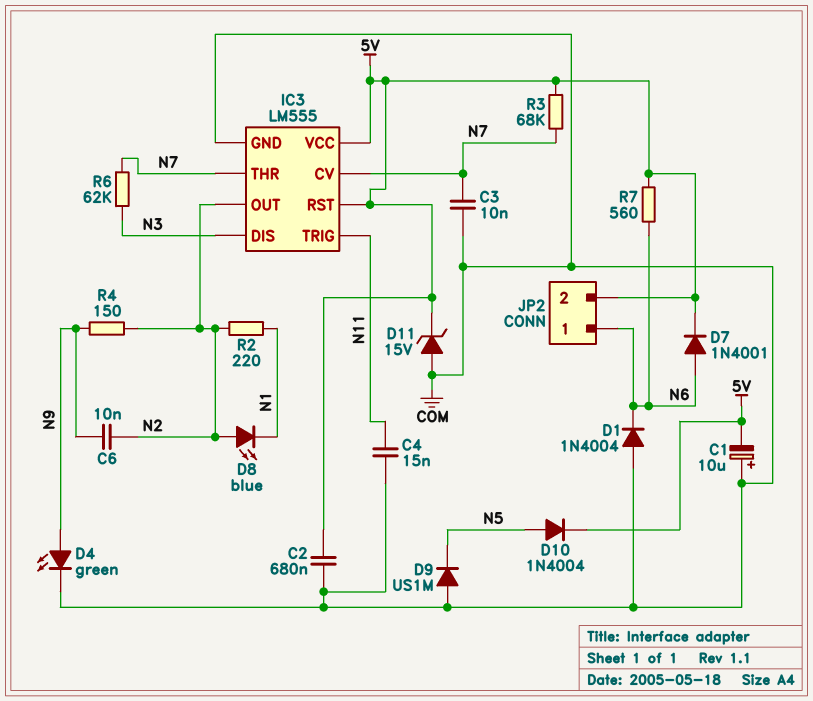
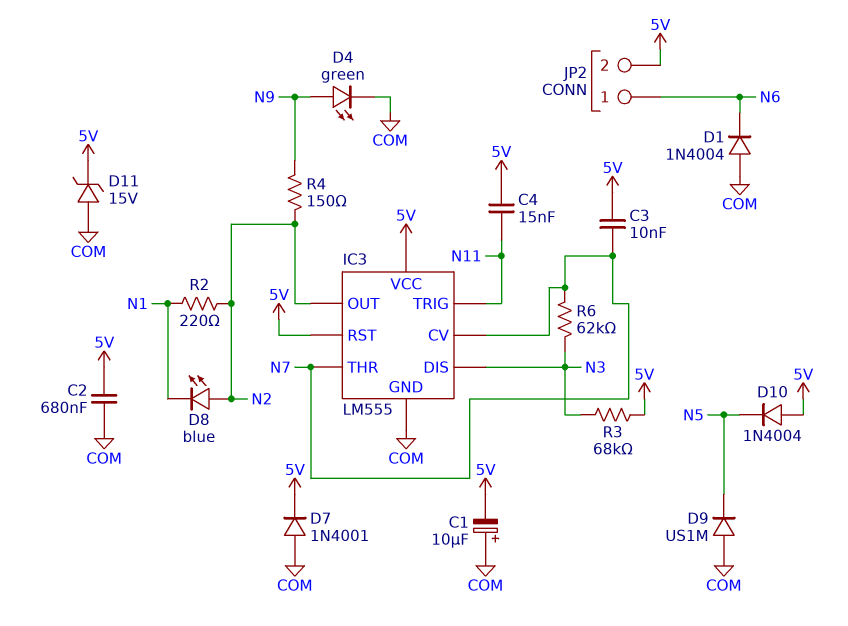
C3: 10nF (COM, N7) -> 10nF (5V, N7)
C4: 15nF (COM, N11) -> 15nF (5V, N11)
C6: 10nF (N2, N9) -> none
D7: diode 1N4001 (A N6, K 5V) -> diode 1N4001 (A COM, K 5V)
D10: diode 1N4004 (A N5, K 5V) -> diode 1N4004 (A 5V, K N5)
R3: 68k (5V, N7) -> 68k (5V, N3)
R7: 560 (5V, N6) -> none

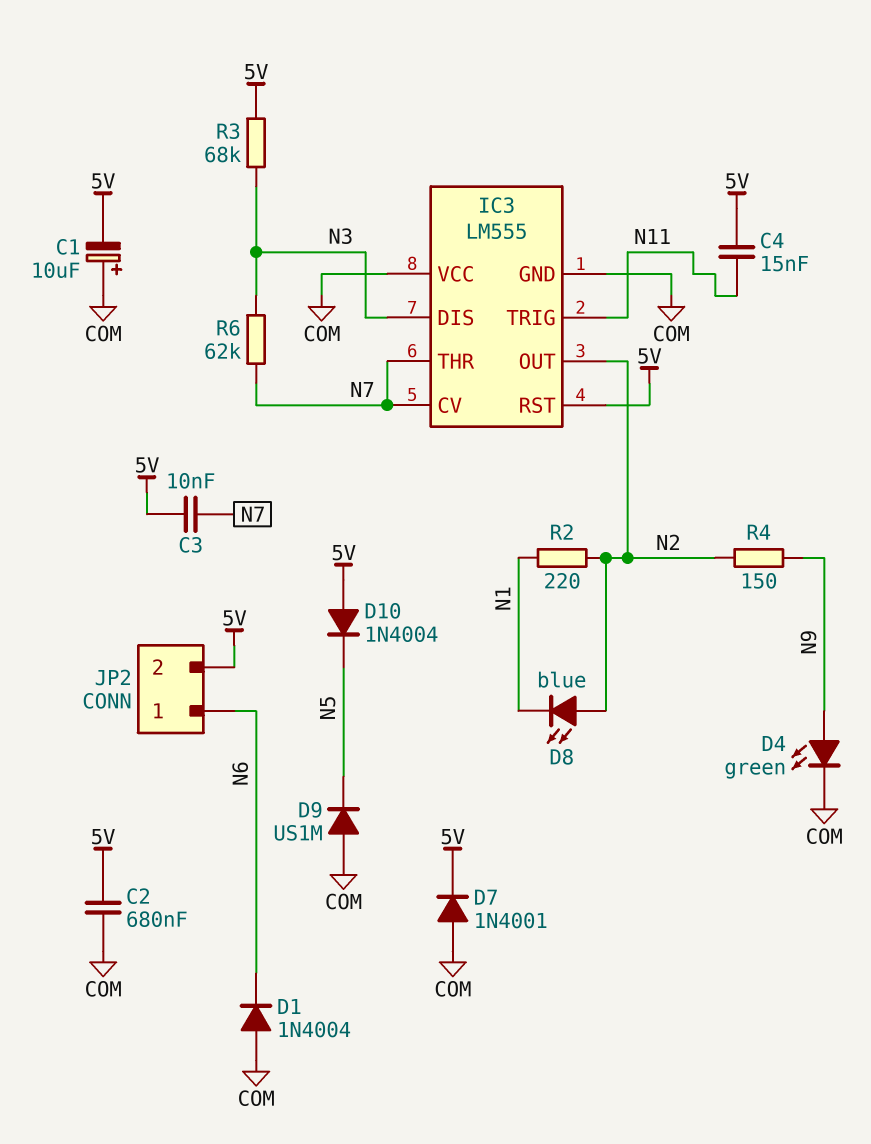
D11: zener 15V (A COM, K 5V) -> none
IC3 pin VCC: 5V -> COM

